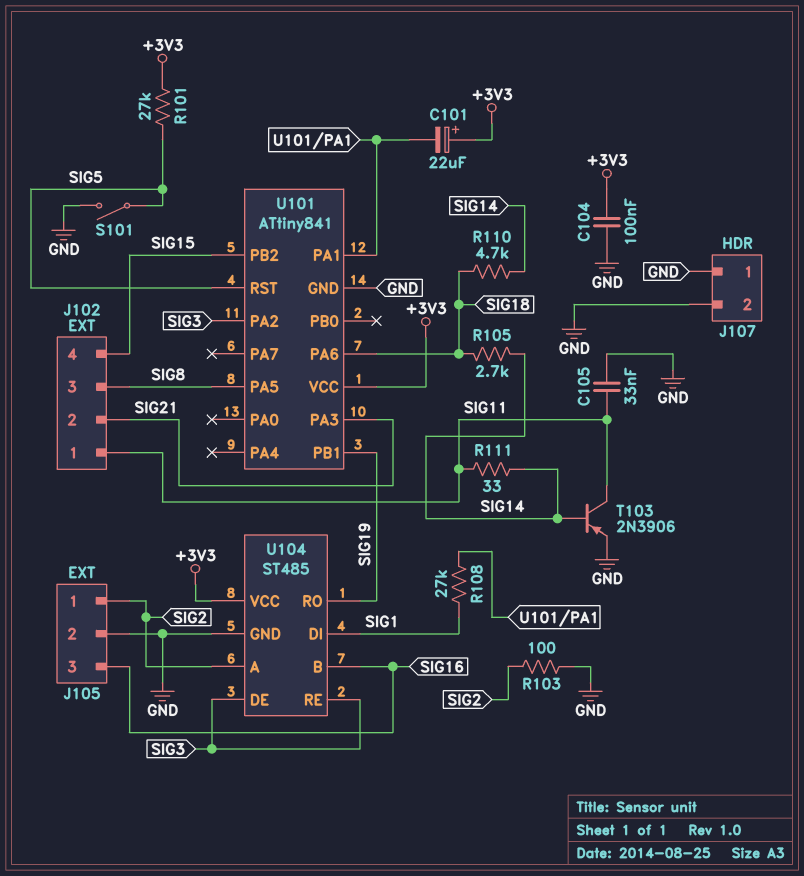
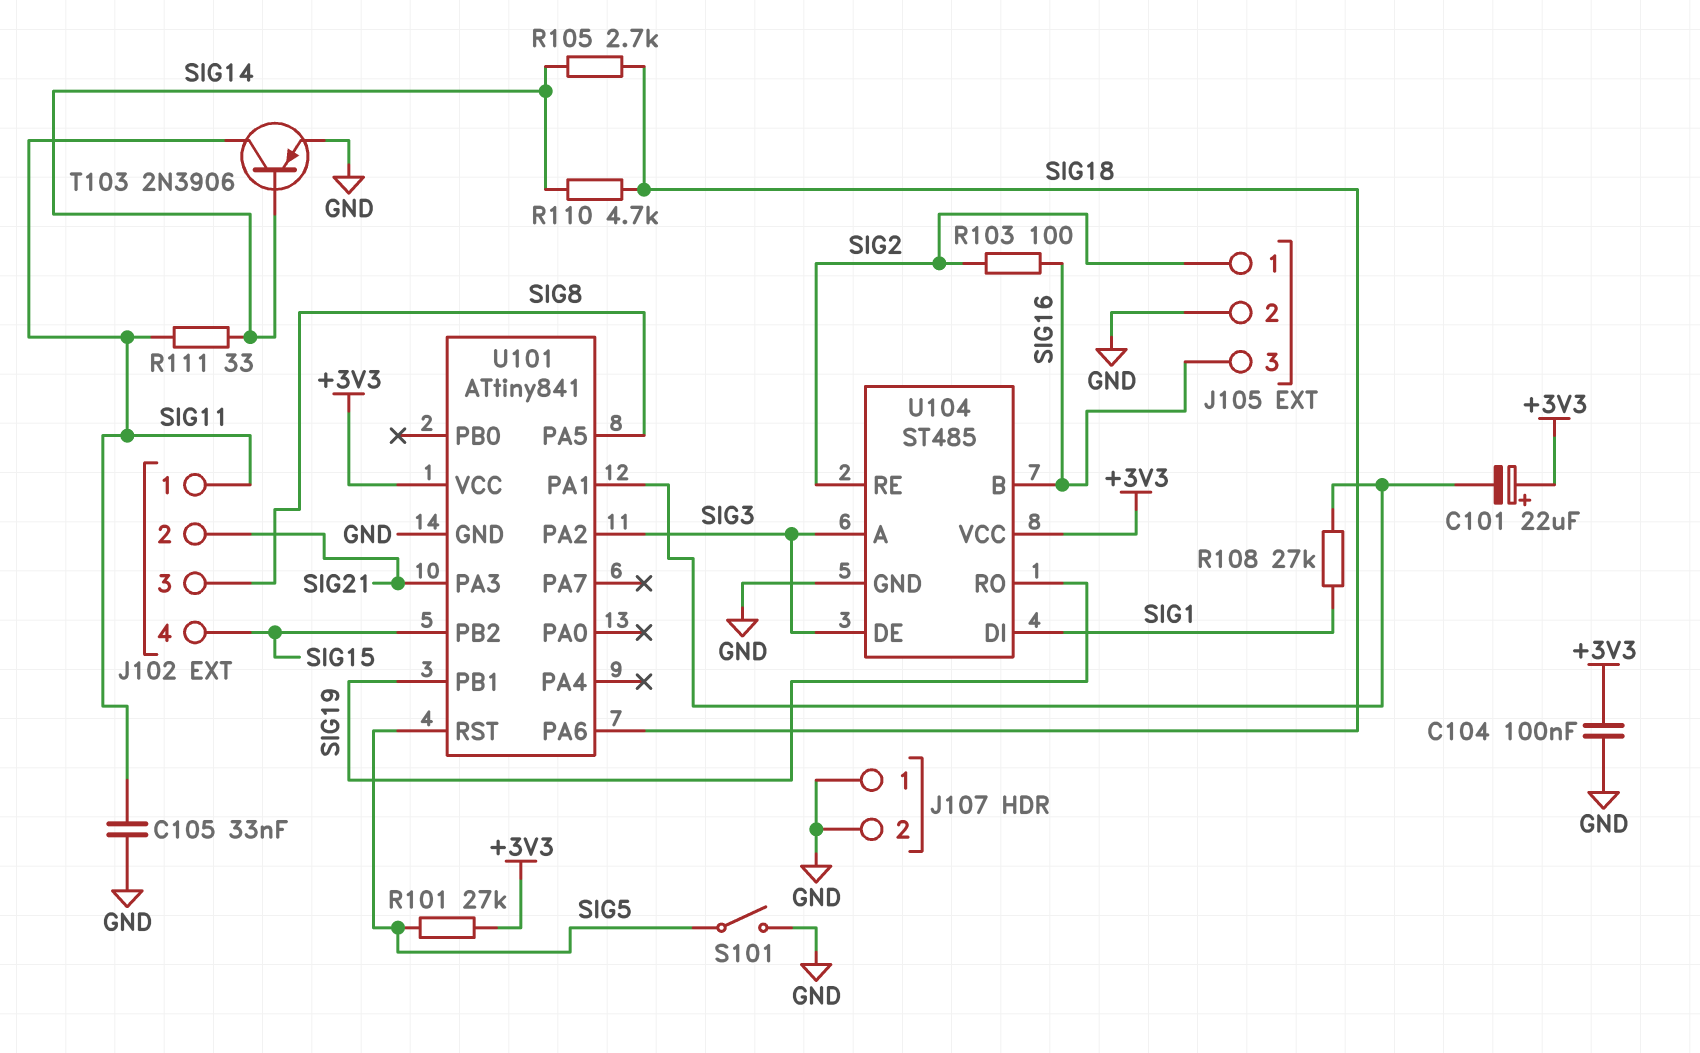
R103: 100 (GND, SIG2) -> 100 (SIG2, SIG16)
U104 pin A: SIG2 -> SIG3
U104 pin RE: SIG3 -> SIG2

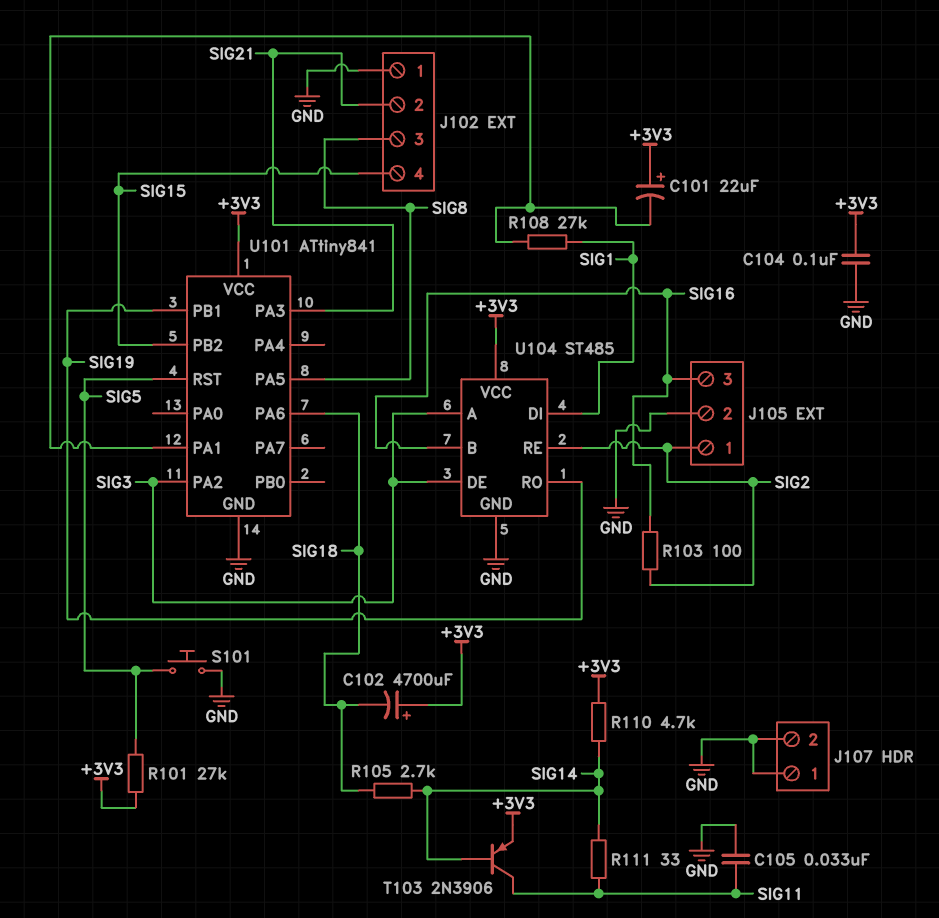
C102: none -> 4700uF (plus +3V3, minus SIG18)
J102 pin 1: SIG11 -> GND
R110: 4.7k (SIG14, SIG18) -> 4.7k (+3V3, SIG14)
S101: switch (GND, SIG5) -> button (GND, SIG5)
T103: PNP 2N3906 (B SIG14, C SIG11, E GND) -> PNP 2N3906 (B SIG14, C SIG11, E +3V3)

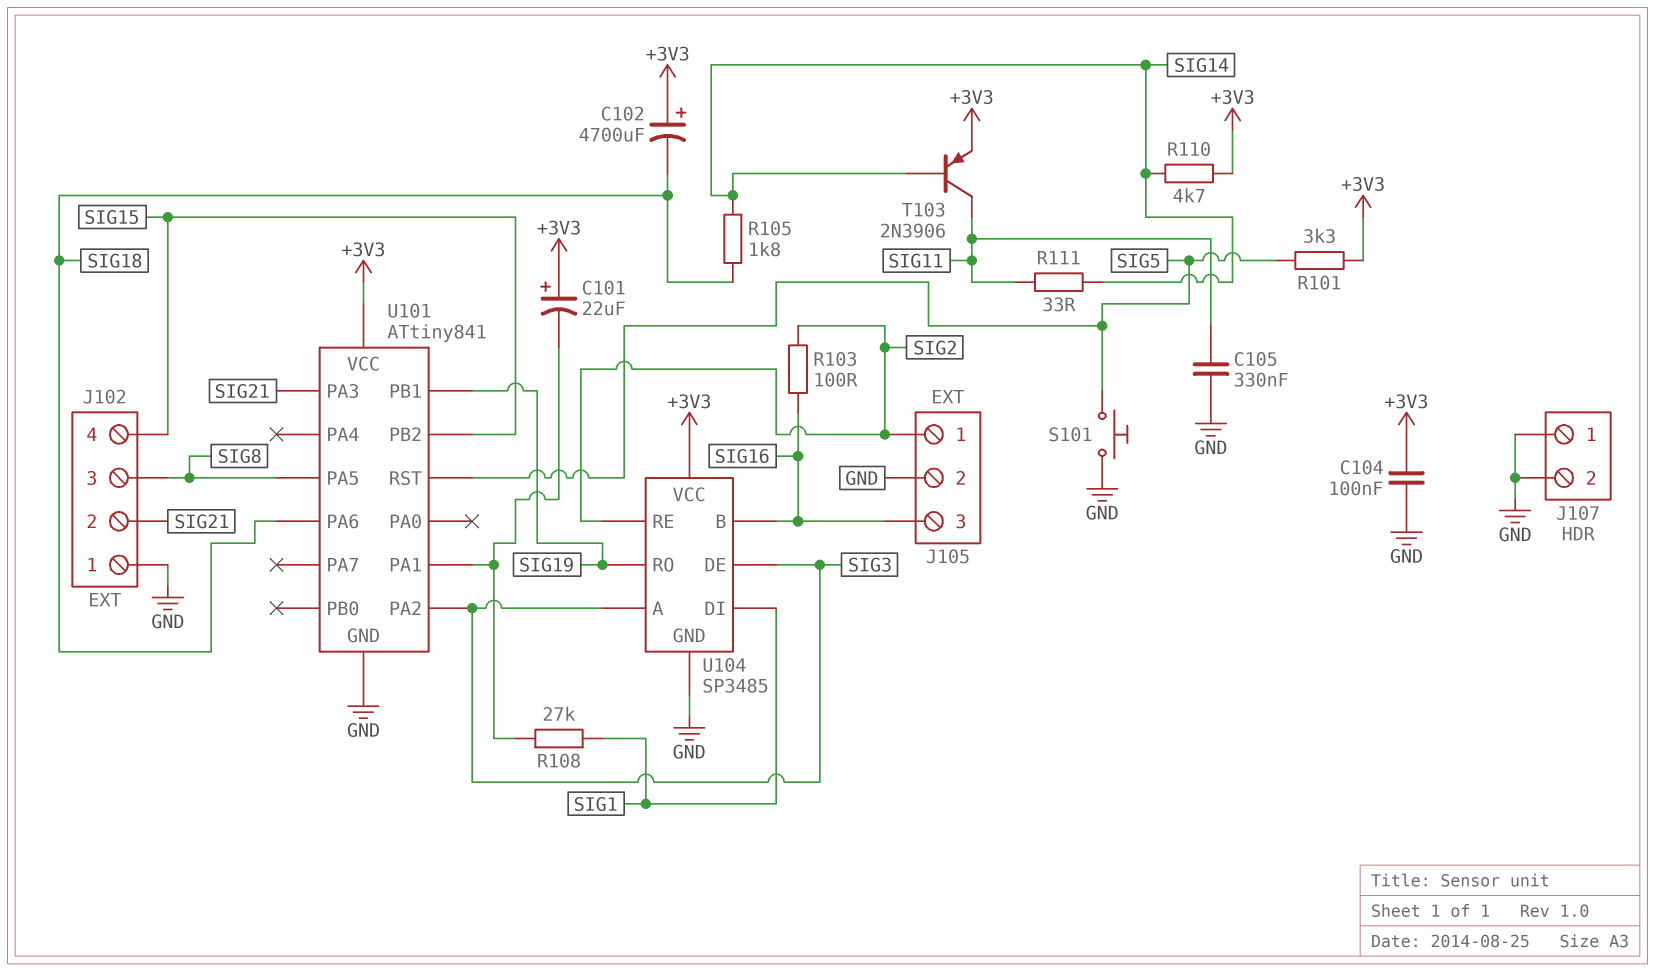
C105: 33nF (GND, SIG11) -> 330nF (GND, SIG11)
R101: 27k (+3V3, SIG5) -> 3.3k (+3V3, SIG5)
R105: 2.7k (SIG14, SIG18) -> 1.8k (SIG14, SIG18)
U104: ST485 -> SP3485

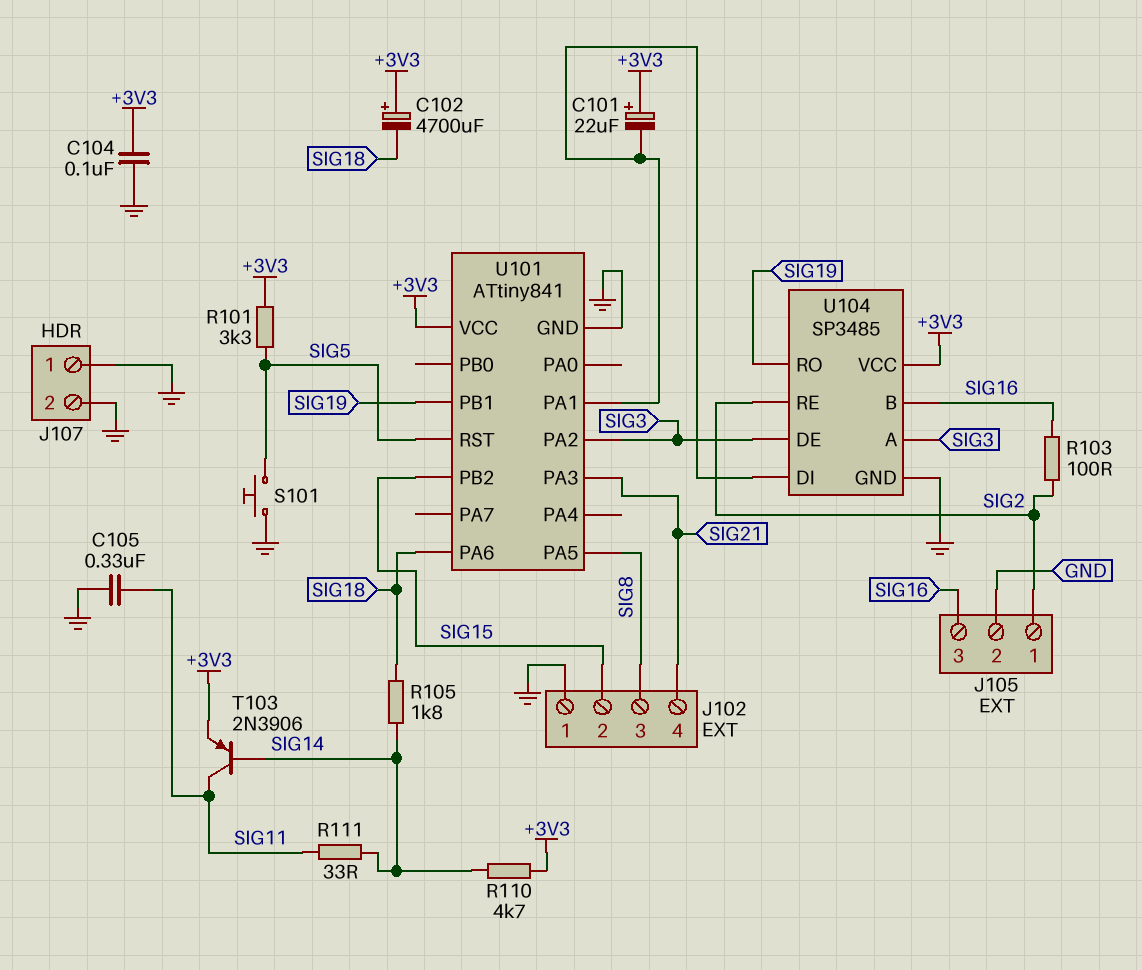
J102 pin 2: SIG21 -> SIG15
J102 pin 4: SIG15 -> SIG21
R108: 27k (SIG1, U101/PA1) -> none
U104 pin DI: SIG1 -> U101/PA1

